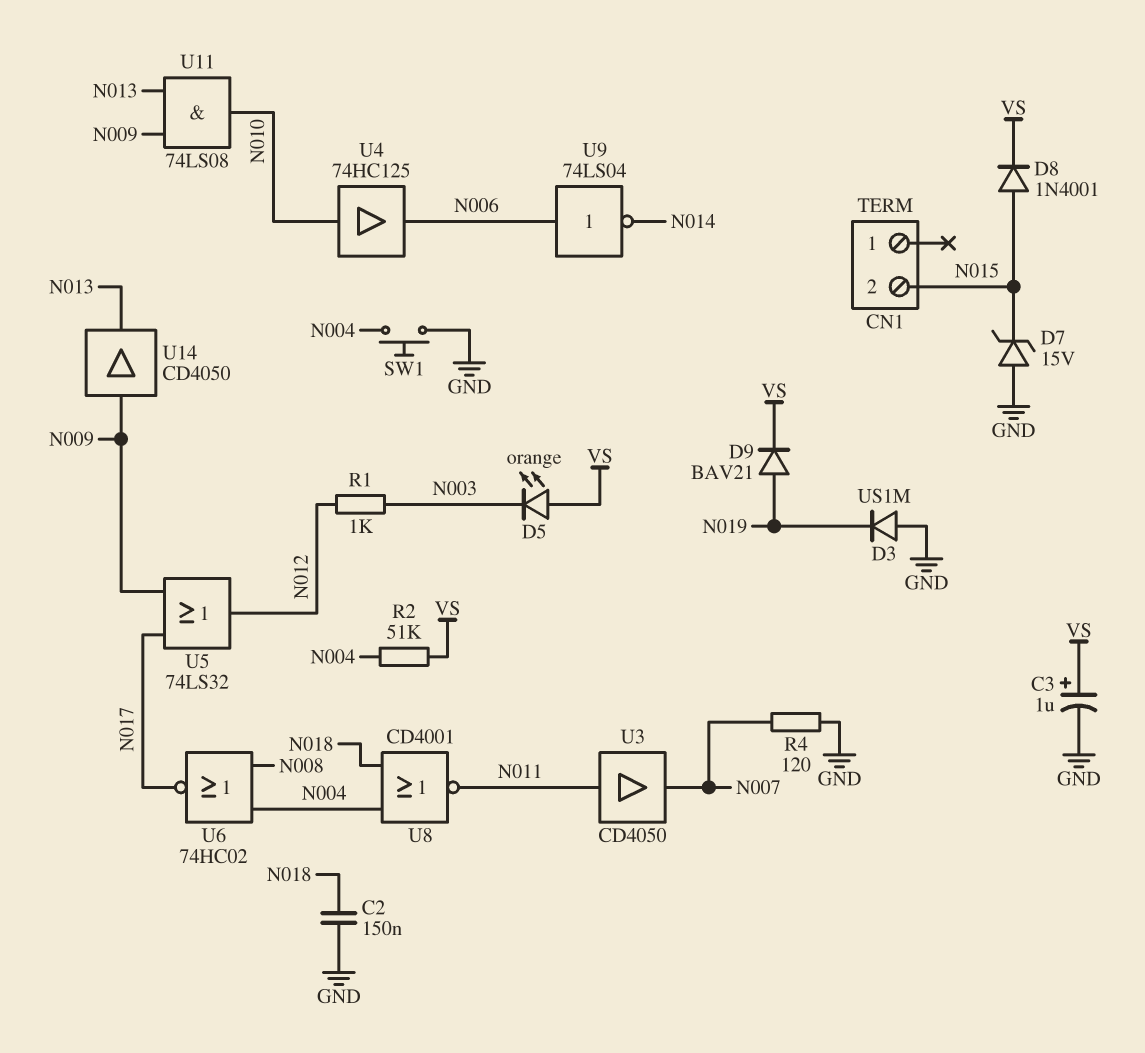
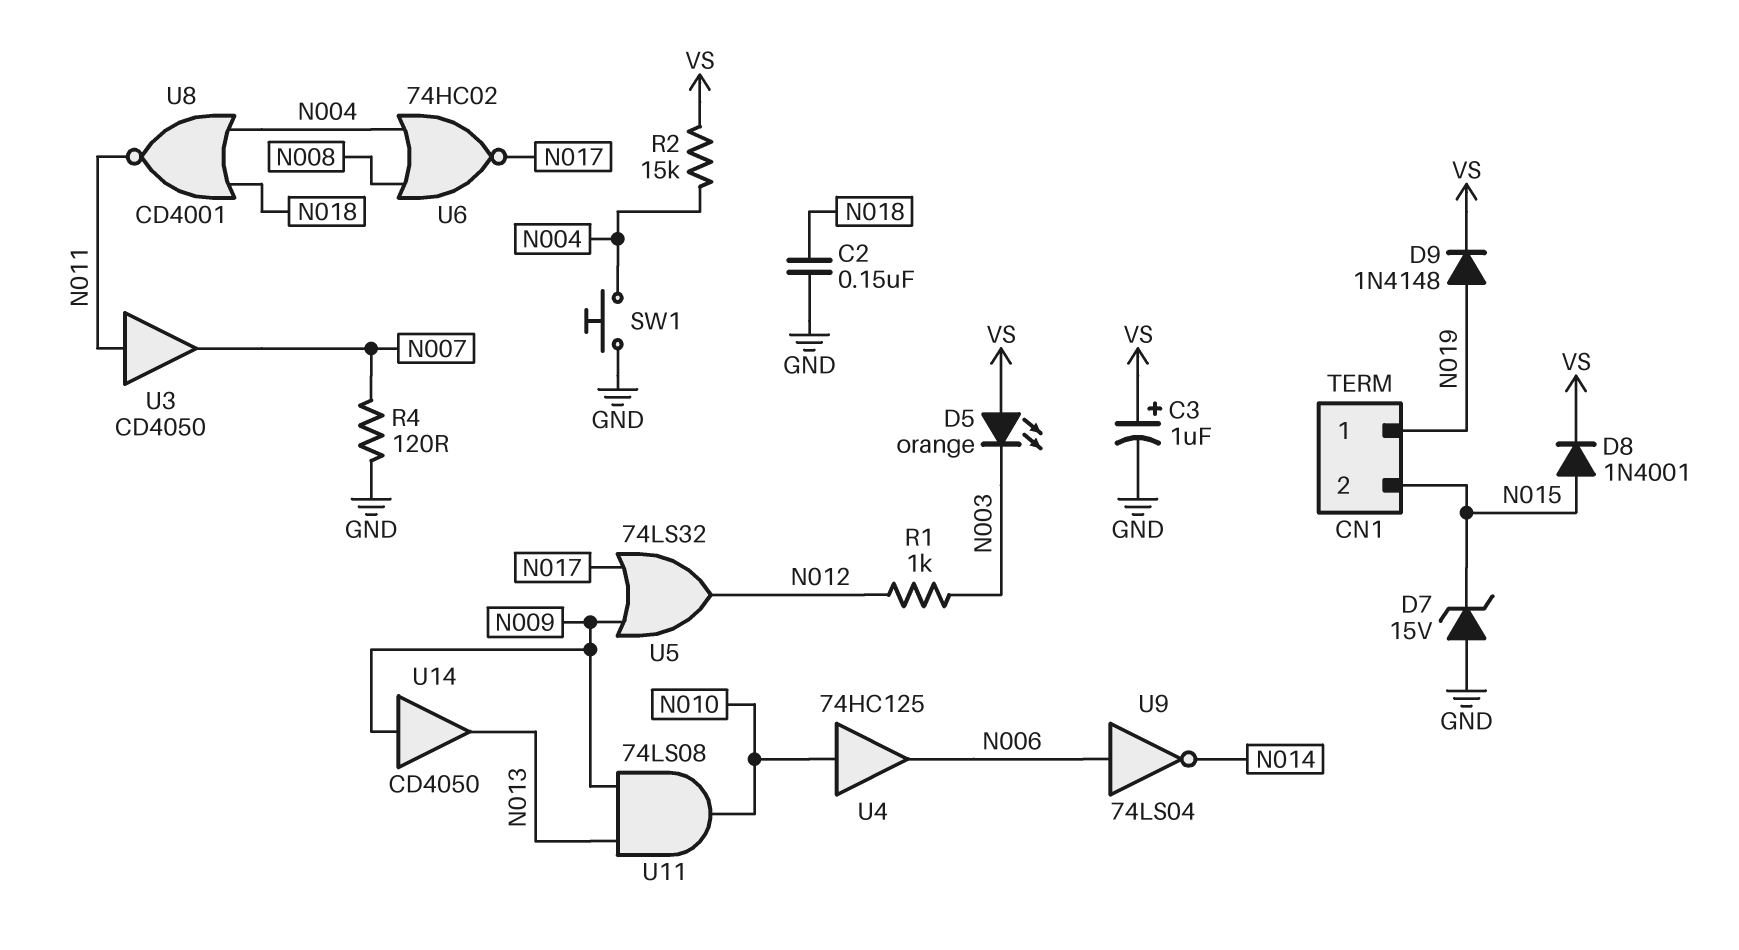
CN1 pin 1: none -> N019
D3: diode US1M (A GND, K N019) -> none
D9: diode BAV21 (A N019, K VS) -> diode 1N4148 (A N019, K VS)
R2: 51k (N004, VS) -> 15k (N004, VS)

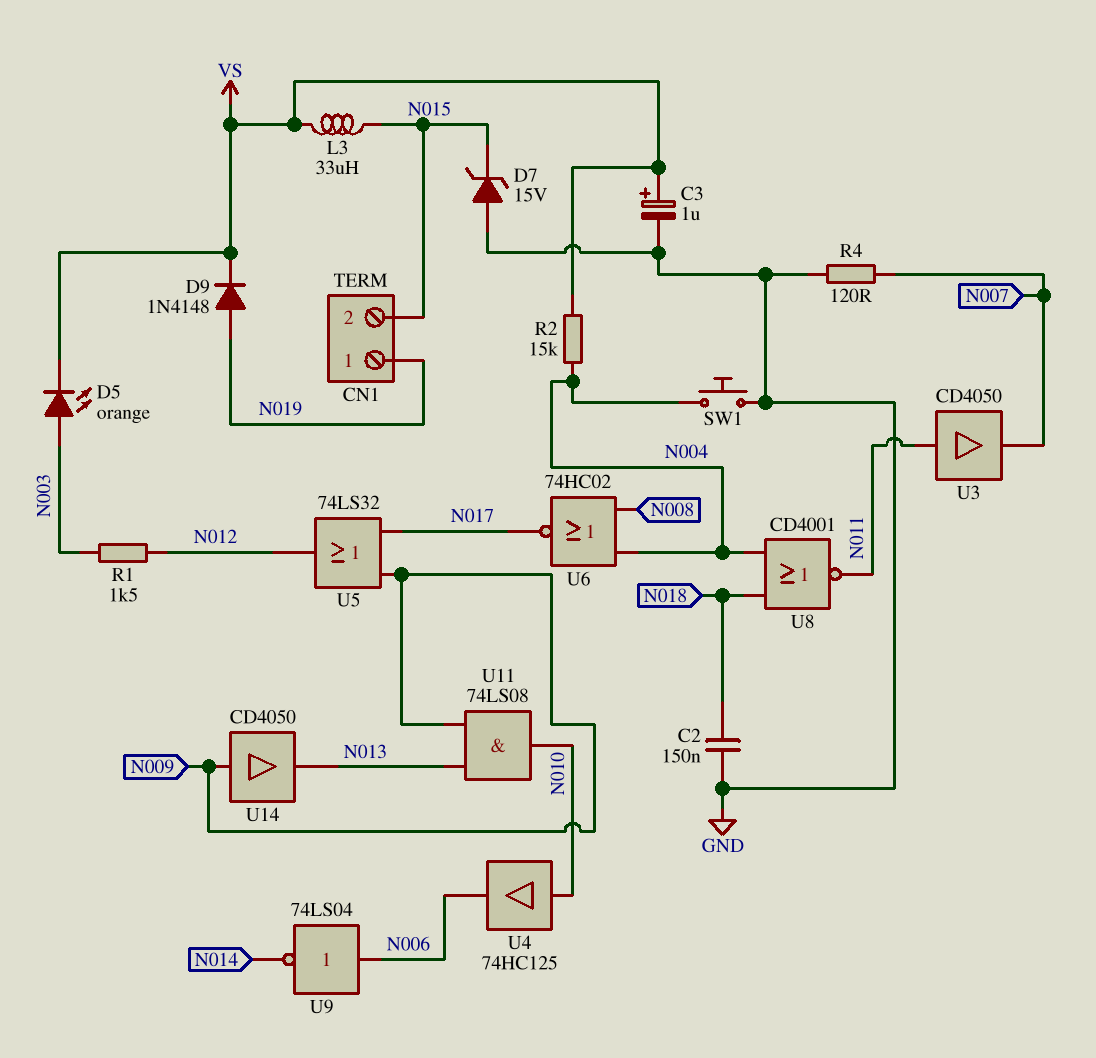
D5: LED orange (A VS, K N003) -> LED orange (A N003, K VS)
D8: diode 1N4001 (A N015, K VS) -> none
L3: none -> 33uH (N015, VS)
R1: 1k (N003, N012) -> 1.5k (N003, N012)

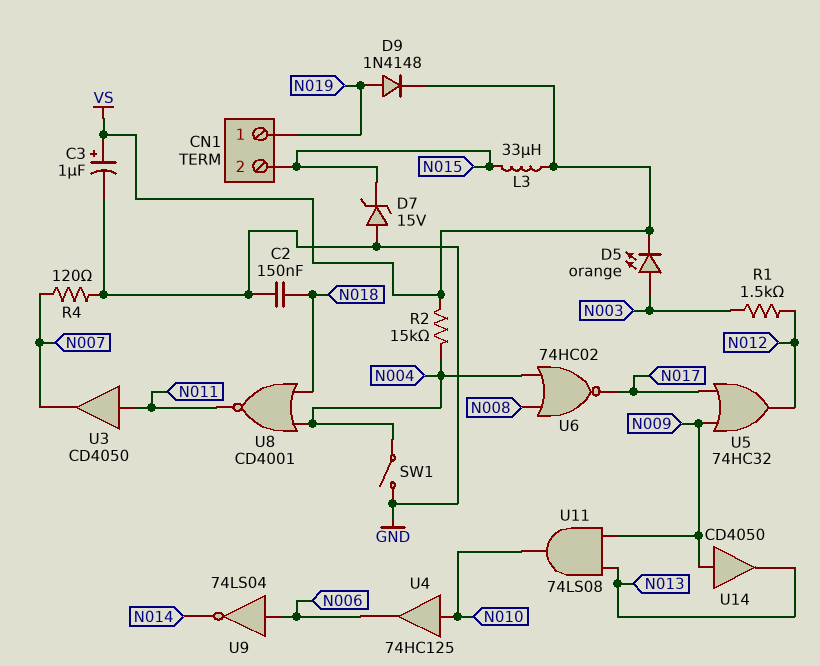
SW1: button (GND, N004) -> switch (GND, N004)
U5: OR 74LS32 (in N009, in N017, out N012) -> OR 74HC32 (in N009, in N017, out N012)

